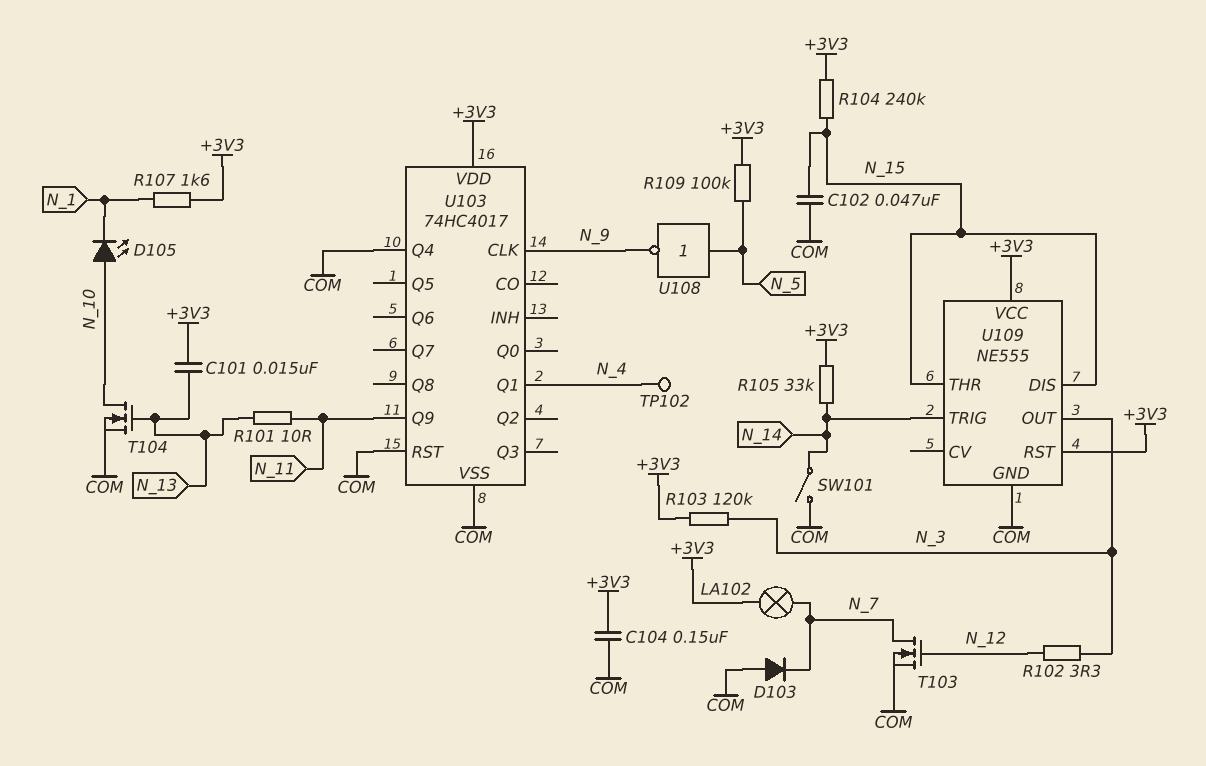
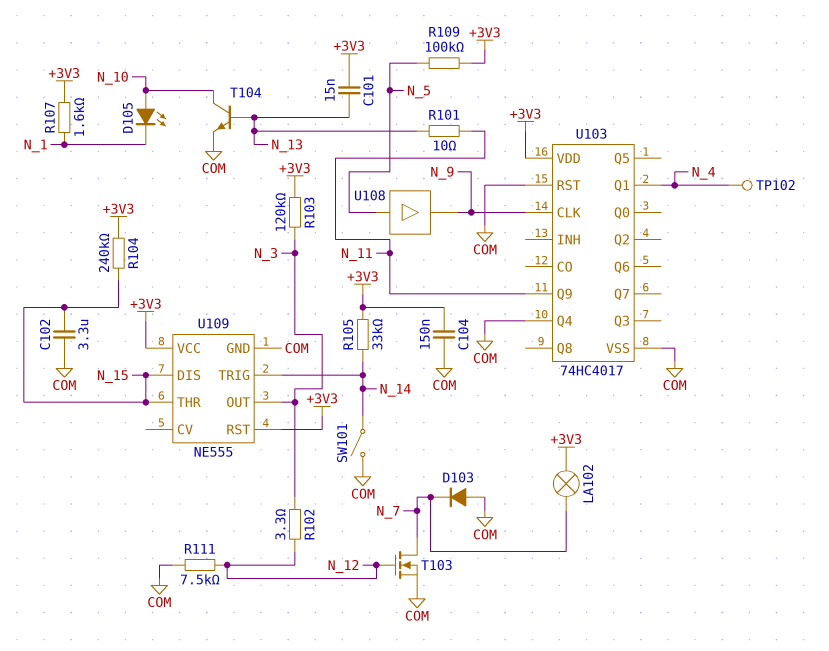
C102: 47nF (COM, N_15) -> 3.3uF (COM, N_15)
R111: none -> 7.5k (COM, N_12)
T104: NMOS (G N_13, D N_10, S COM) -> NPN (B N_13, C N_10, E COM)
U108: NOT (in N_5, out N_9) -> buffer (in N_5, out N_9)

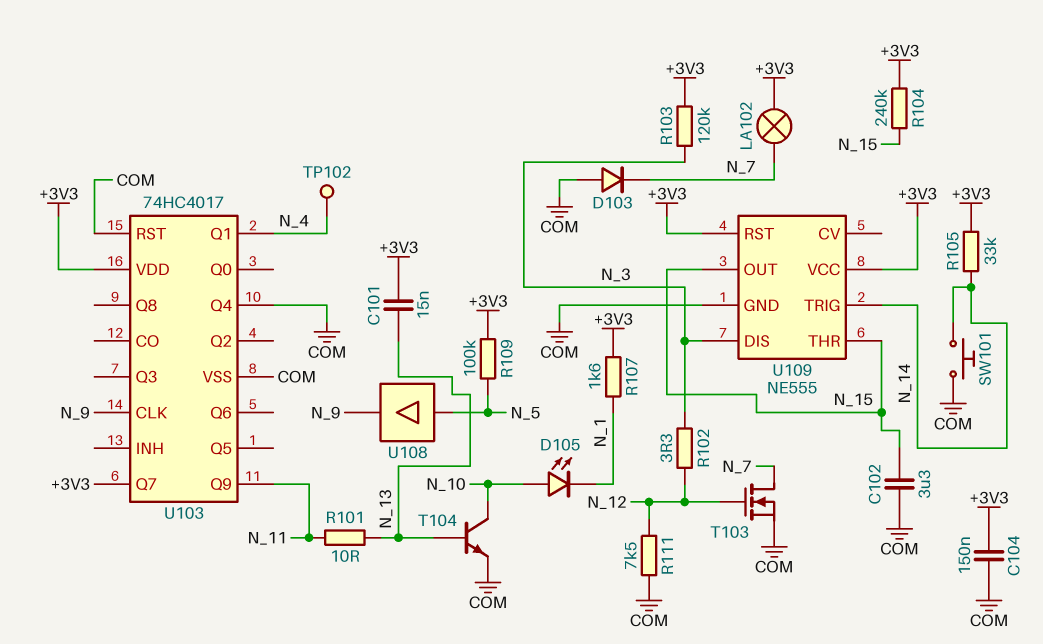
SW101: switch (COM, N_14) -> button (COM, N_14)
U103 pin Q7: none -> +3V3
U109 pin DIS: N_15 -> N_3
U109 pin OUT: N_3 -> N_15

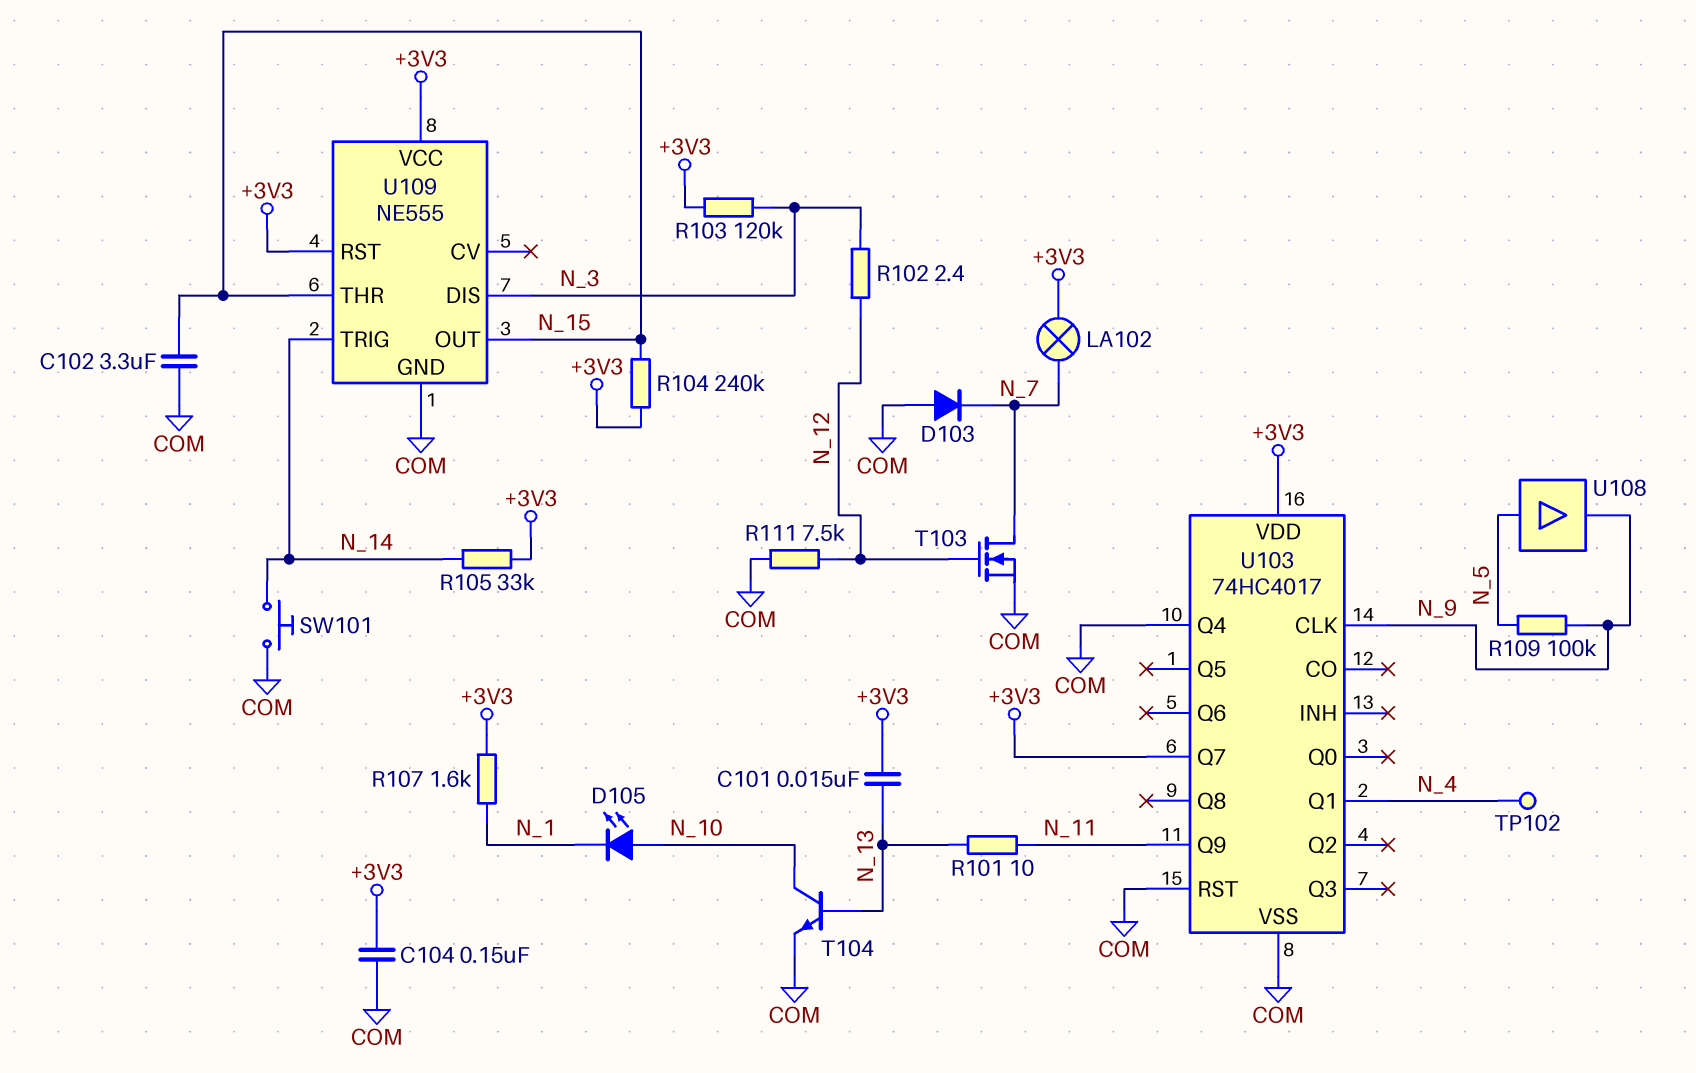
R102: 3.3 (N_3, N_12) -> 2.4 (N_3, N_12)
R109: 100k (+3V3, N_5) -> 100k (N_5, N_9)

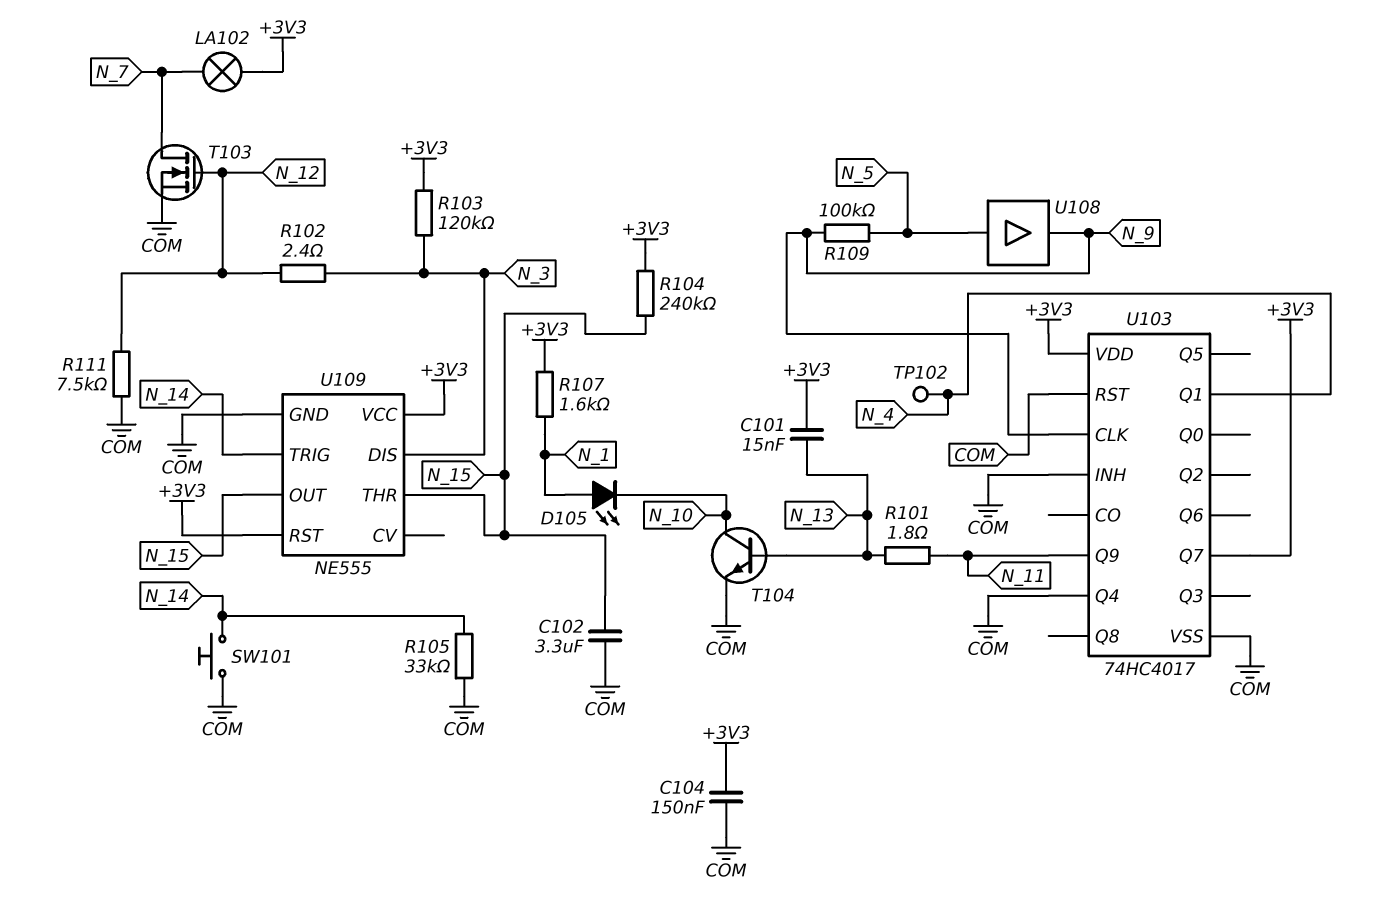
D103: diode (A COM, K N_7) -> none
D105: LED (A N_10, K N_1) -> LED (A N_1, K N_10)
R101: 10 (N_11, N_13) -> 1.8 (N_11, N_13)
R105: 33k (+3V3, N_14) -> 33k (COM, N_14)
U103 pin INH: none -> COM

